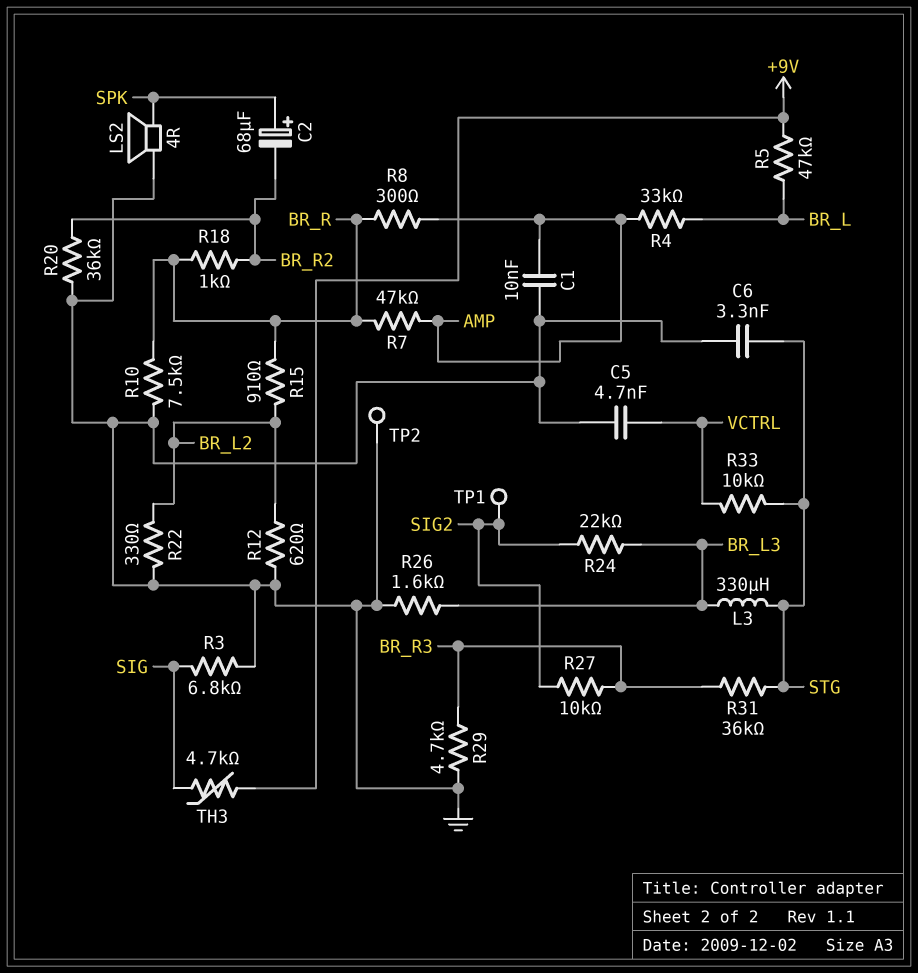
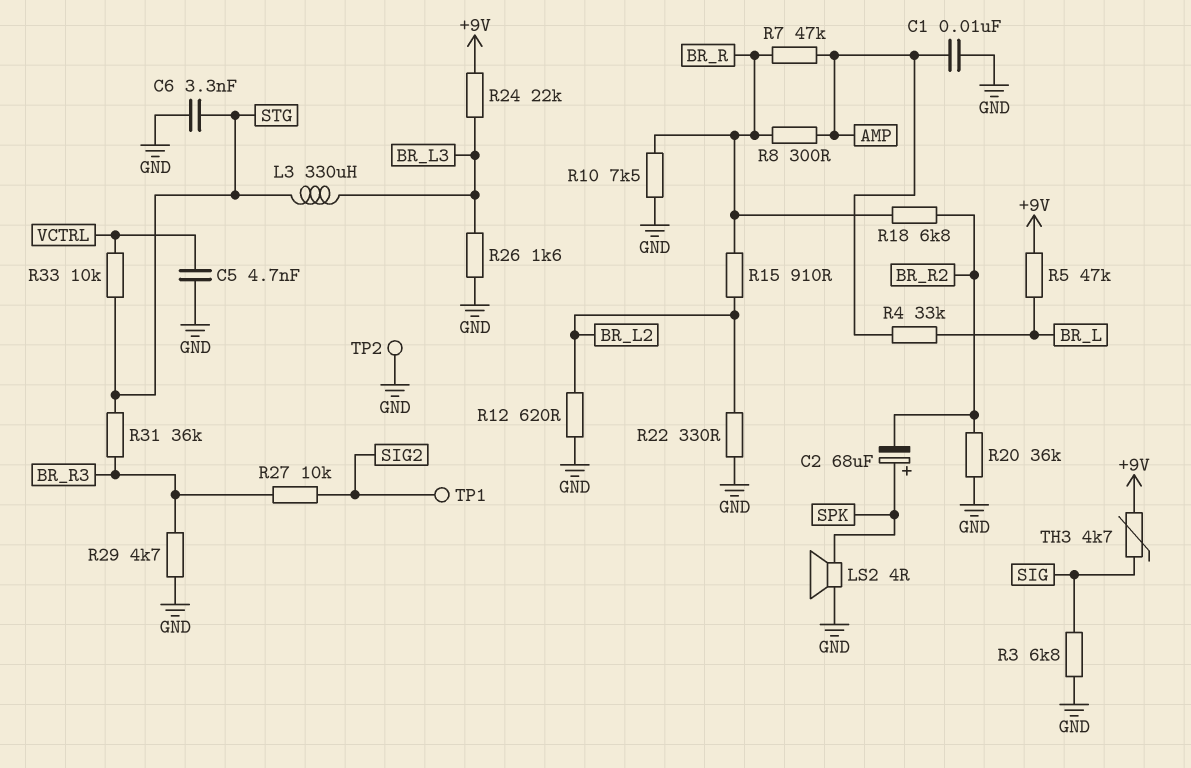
R18: 1k (BR_R, BR_R2) -> 6.8k (BR_R, BR_R2)
R24: 22k (BR_L3, SIG2) -> 22k (+9V, BR_L3)

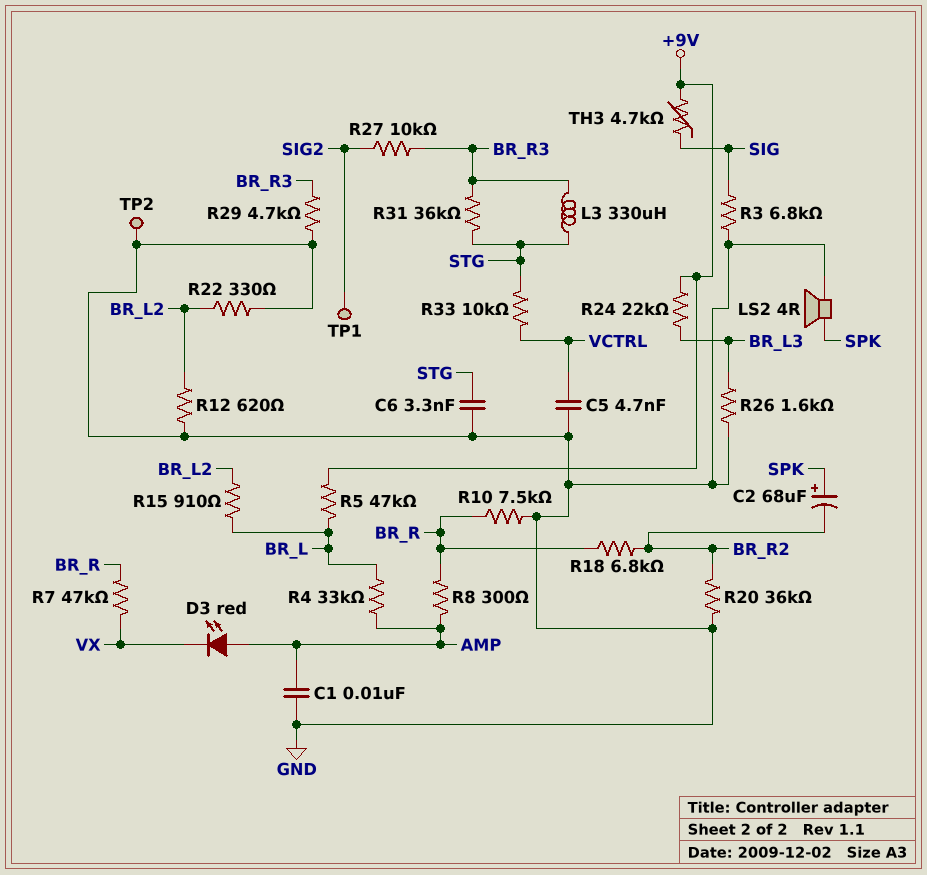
D3: none -> LED red (A AMP, K VX)
L3: 330uH (BR_L3, STG) -> 330uH (BR_R3, STG)
R7: 47k (AMP, BR_R) -> 47k (BR_R, VX)
R15: 910 (BR_L2, BR_R) -> 910 (BR_L, BR_L2)

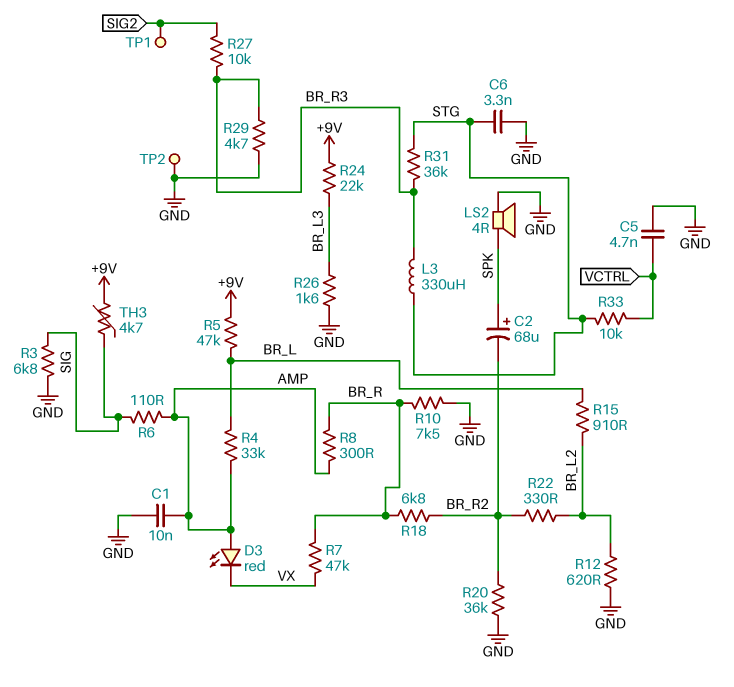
R6: none -> 110 (AMP, SIG)
R22: 330 (BR_L2, GND) -> 330 (BR_L2, BR_R2)

